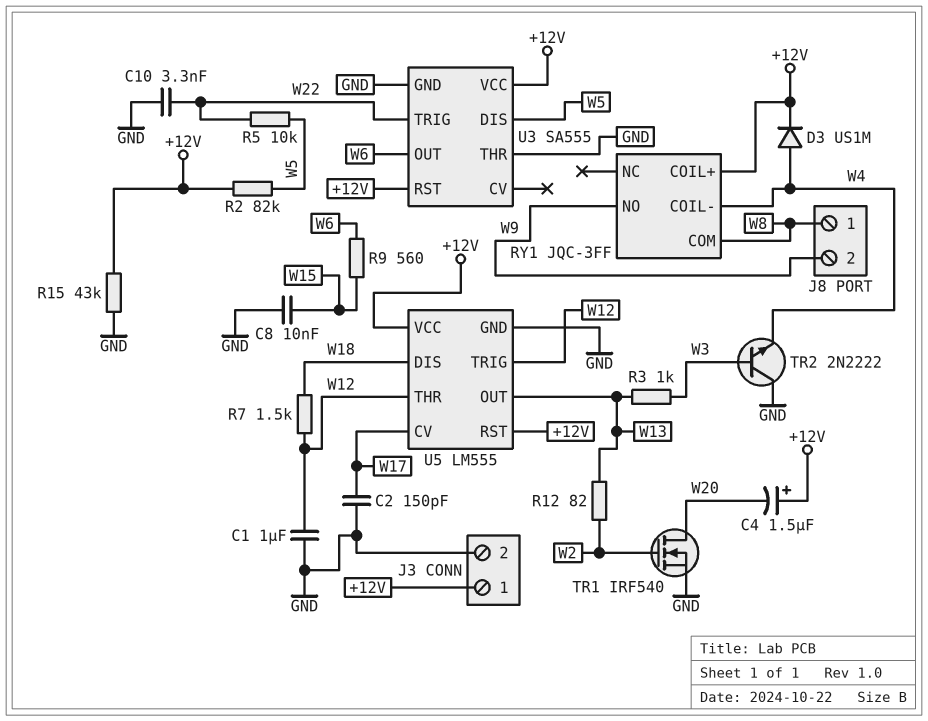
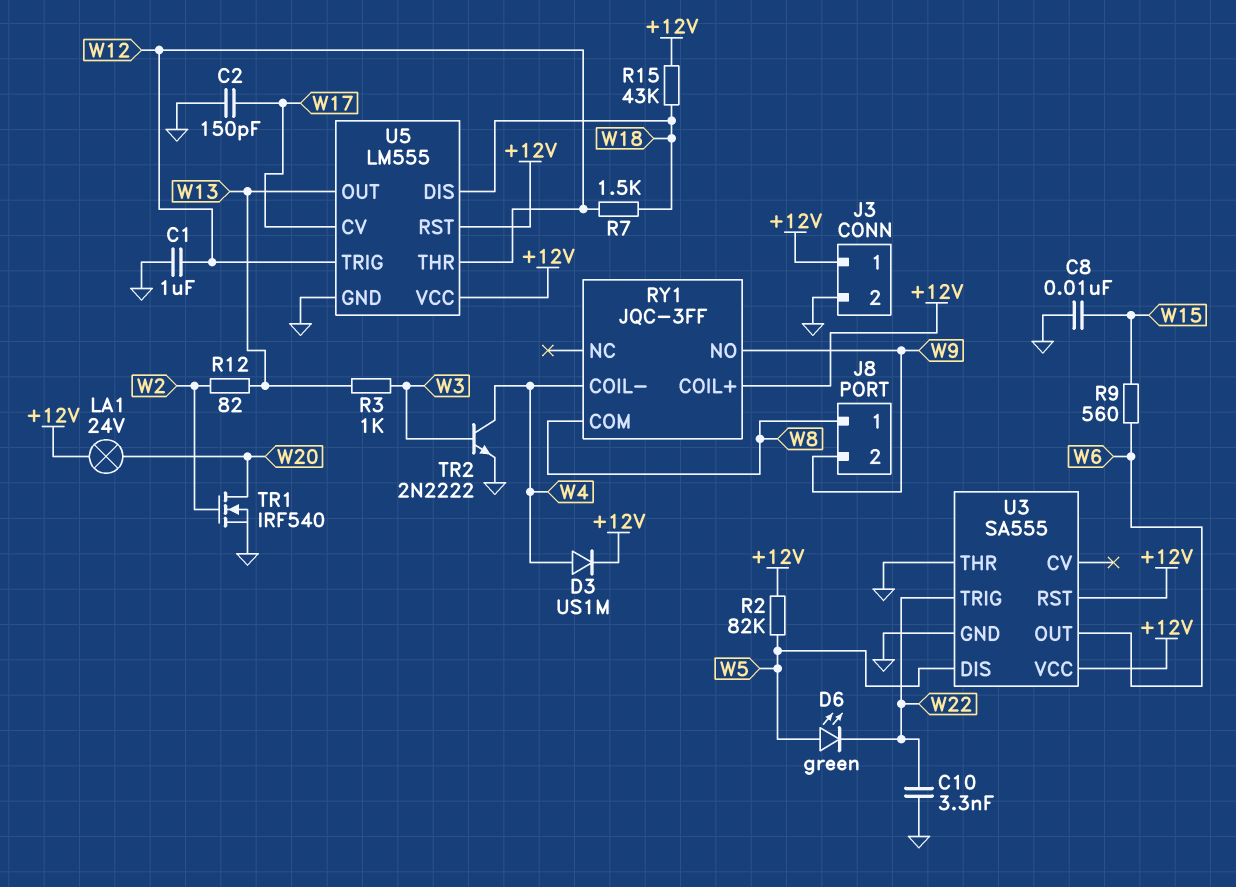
C4: 1.5uF (plus +12V, minus W20) -> none
D6: none -> LED green (A W5, K W22)
LA1: none -> lamp 24V (+12V, W20)
R5: 10k (W5, W22) -> none
R15: 43k (+12V, GND) -> 43k (+12V, W18)
TR2: NPN 2N2222 (B W3, C GND, E W4) -> NPN 2N2222 (B W3, C W4, E GND)

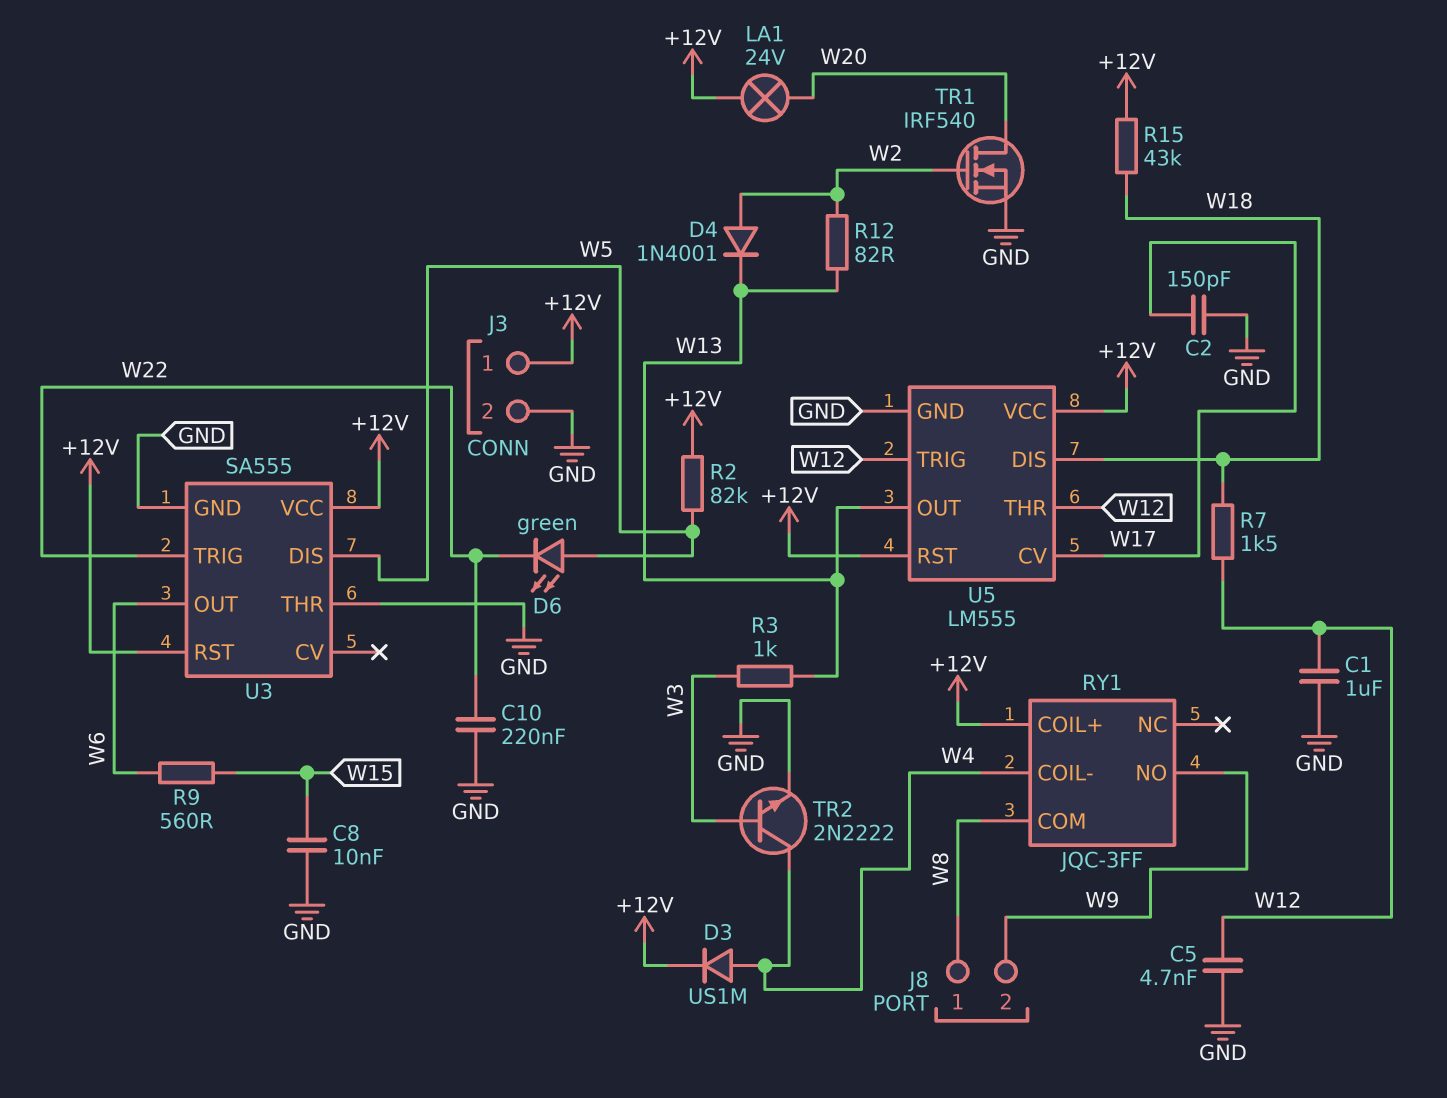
C5: none -> 4.7nF (GND, W12)
C10: 3.3nF (GND, W22) -> 220nF (GND, W22)
D4: none -> diode 1N4001 (A W2, K W13)

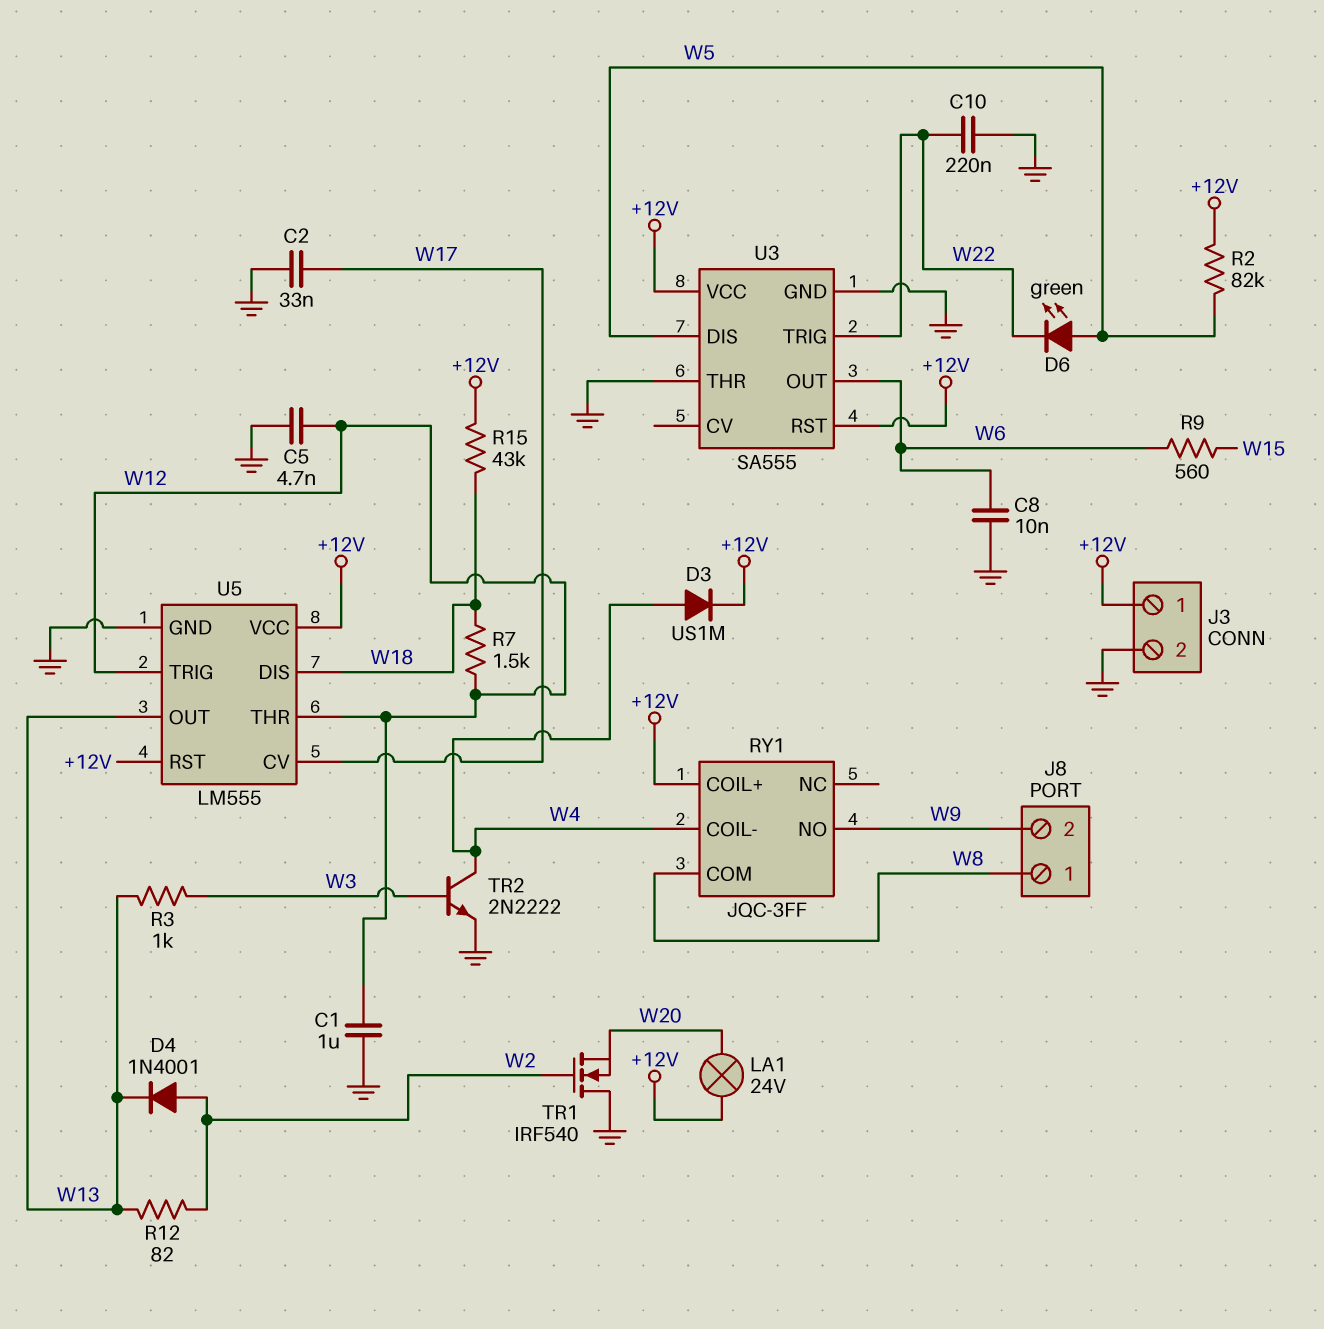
C2: 150pF (GND, W17) -> 33nF (GND, W17)
C8: 10nF (GND, W15) -> 10nF (GND, W6)
TR1: NMOS IRF540 (G W2, D W20, S GND) -> NMOS IRF540 (G W2, D GND, S W20)

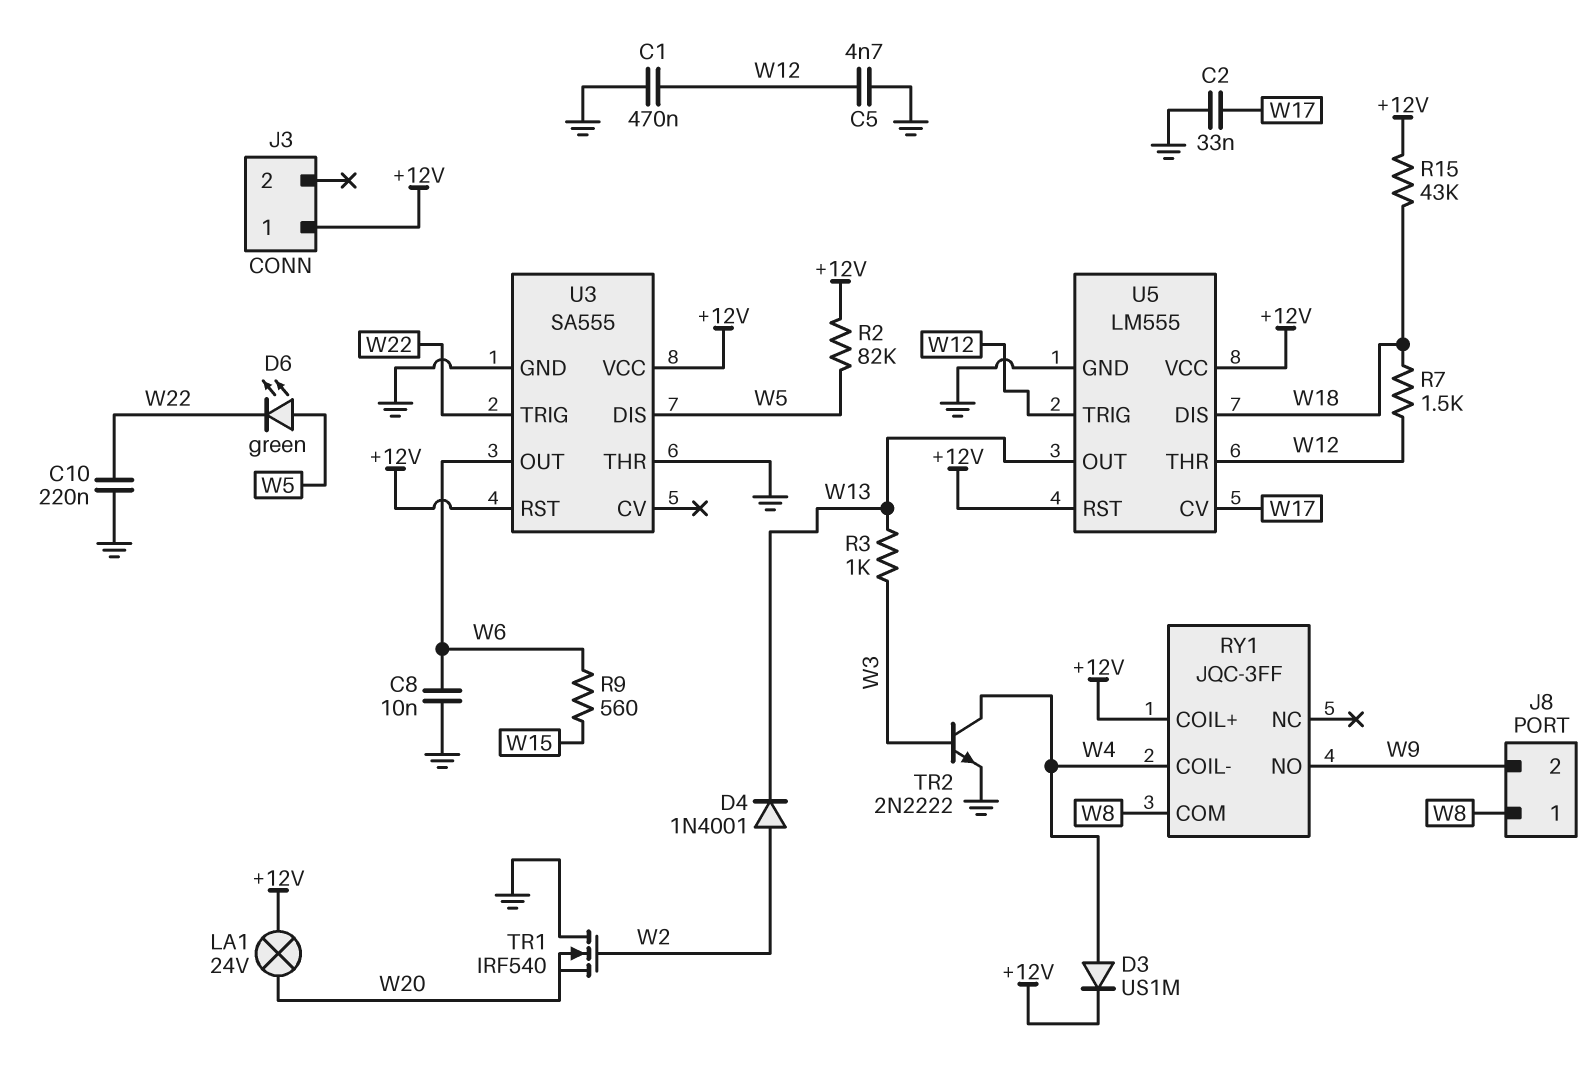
C1: 1uF (GND, W12) -> 470nF (GND, W12)
J3 pin 2: GND -> none
R12: 82 (W2, W13) -> none

